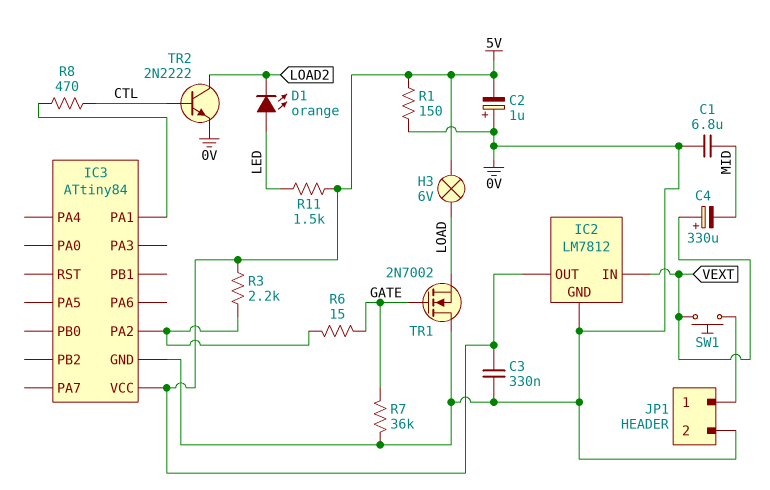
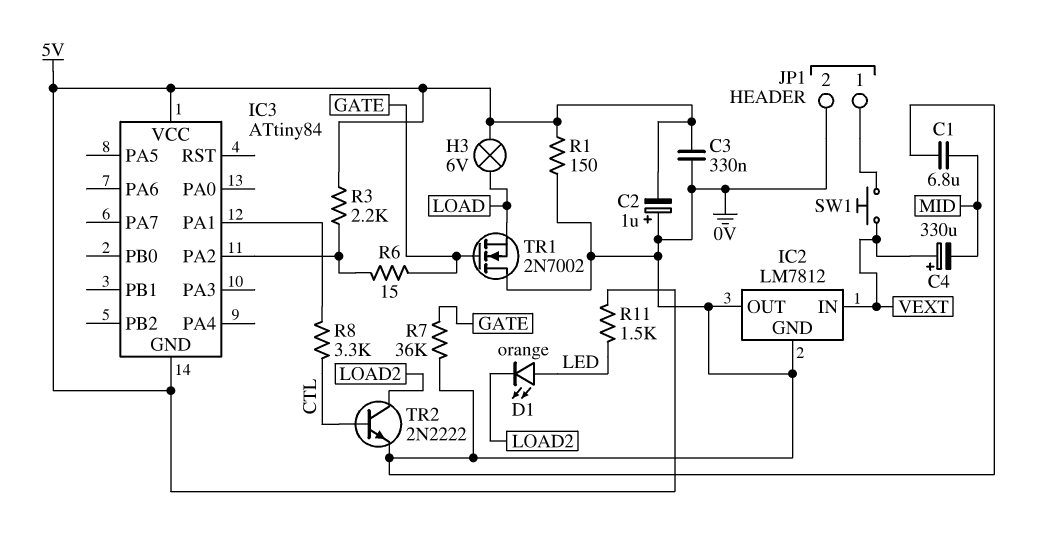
IC2 pin OUT: 5V -> 0V
IC3 pin GND: 0V -> 5V
R8: 470 (CTL, IC3/PA1) -> 3.3k (CTL, IC3/PA1)

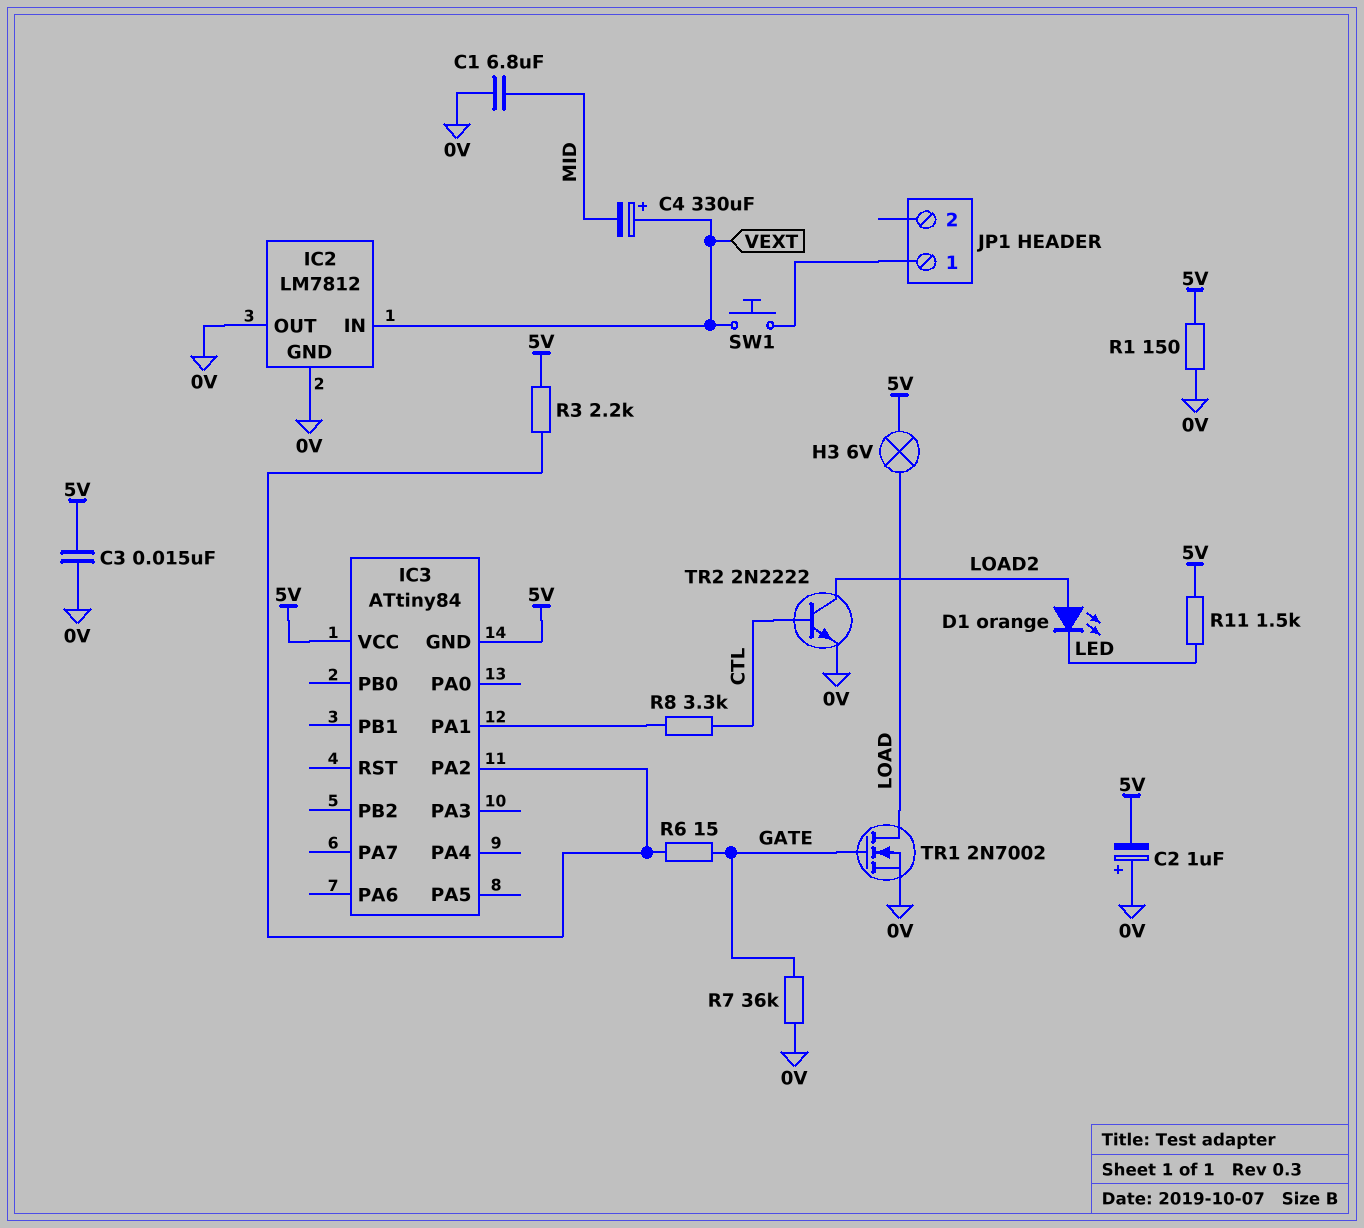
C3: 330nF (0V, 5V) -> 15nF (0V, 5V)
D1: LED orange (A LED, K LOAD2) -> LED orange (A LOAD2, K LED)
JP1 pin 2: 0V -> none
TR1: NMOS 2N7002 (G GATE, D 0V, S LOAD) -> NMOS 2N7002 (G GATE, D LOAD, S 0V)

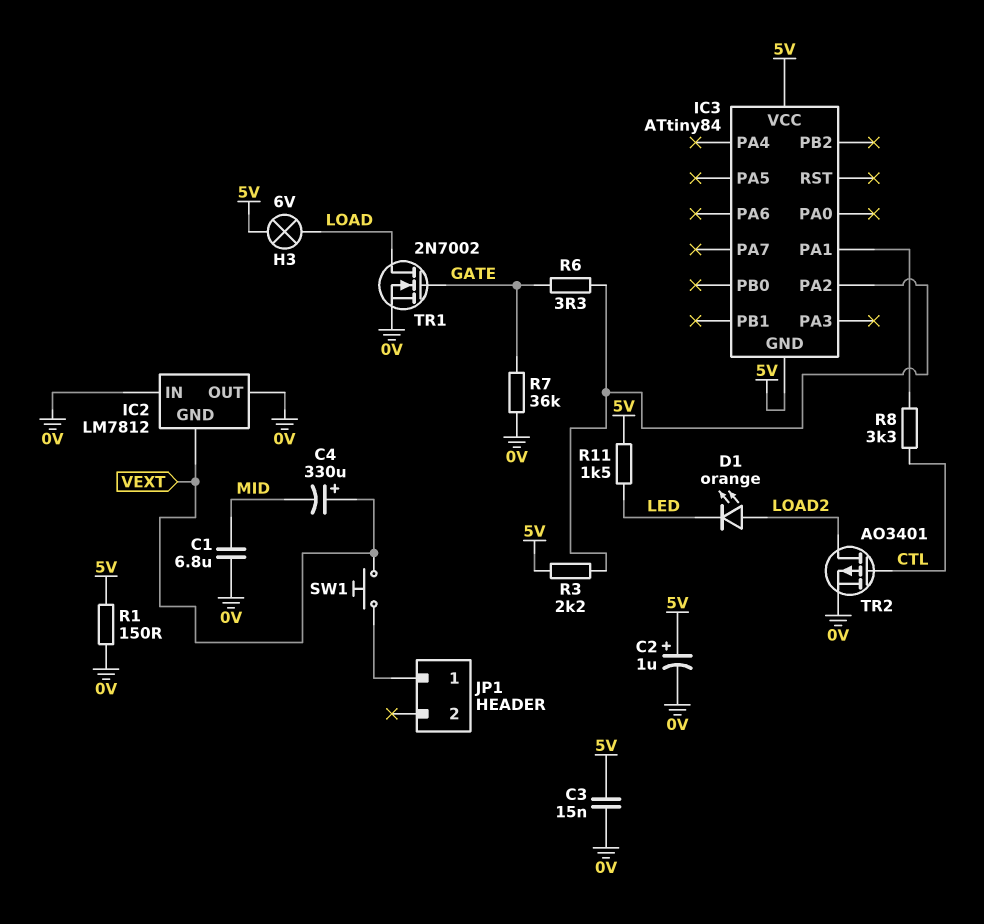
C2: 1uF (plus 0V, minus 5V) -> 1uF (plus 5V, minus 0V)
IC2 pin GND: 0V -> VEXT
IC2 pin IN: VEXT -> 0V
R6: 15 (GATE, IC3/PA2) -> 3.3 (GATE, IC3/PA2)
TR2: NPN 2N2222 (B CTL, C LOAD2, E 0V) -> PMOS AO3401 (G CTL, D LOAD2, S 0V)

